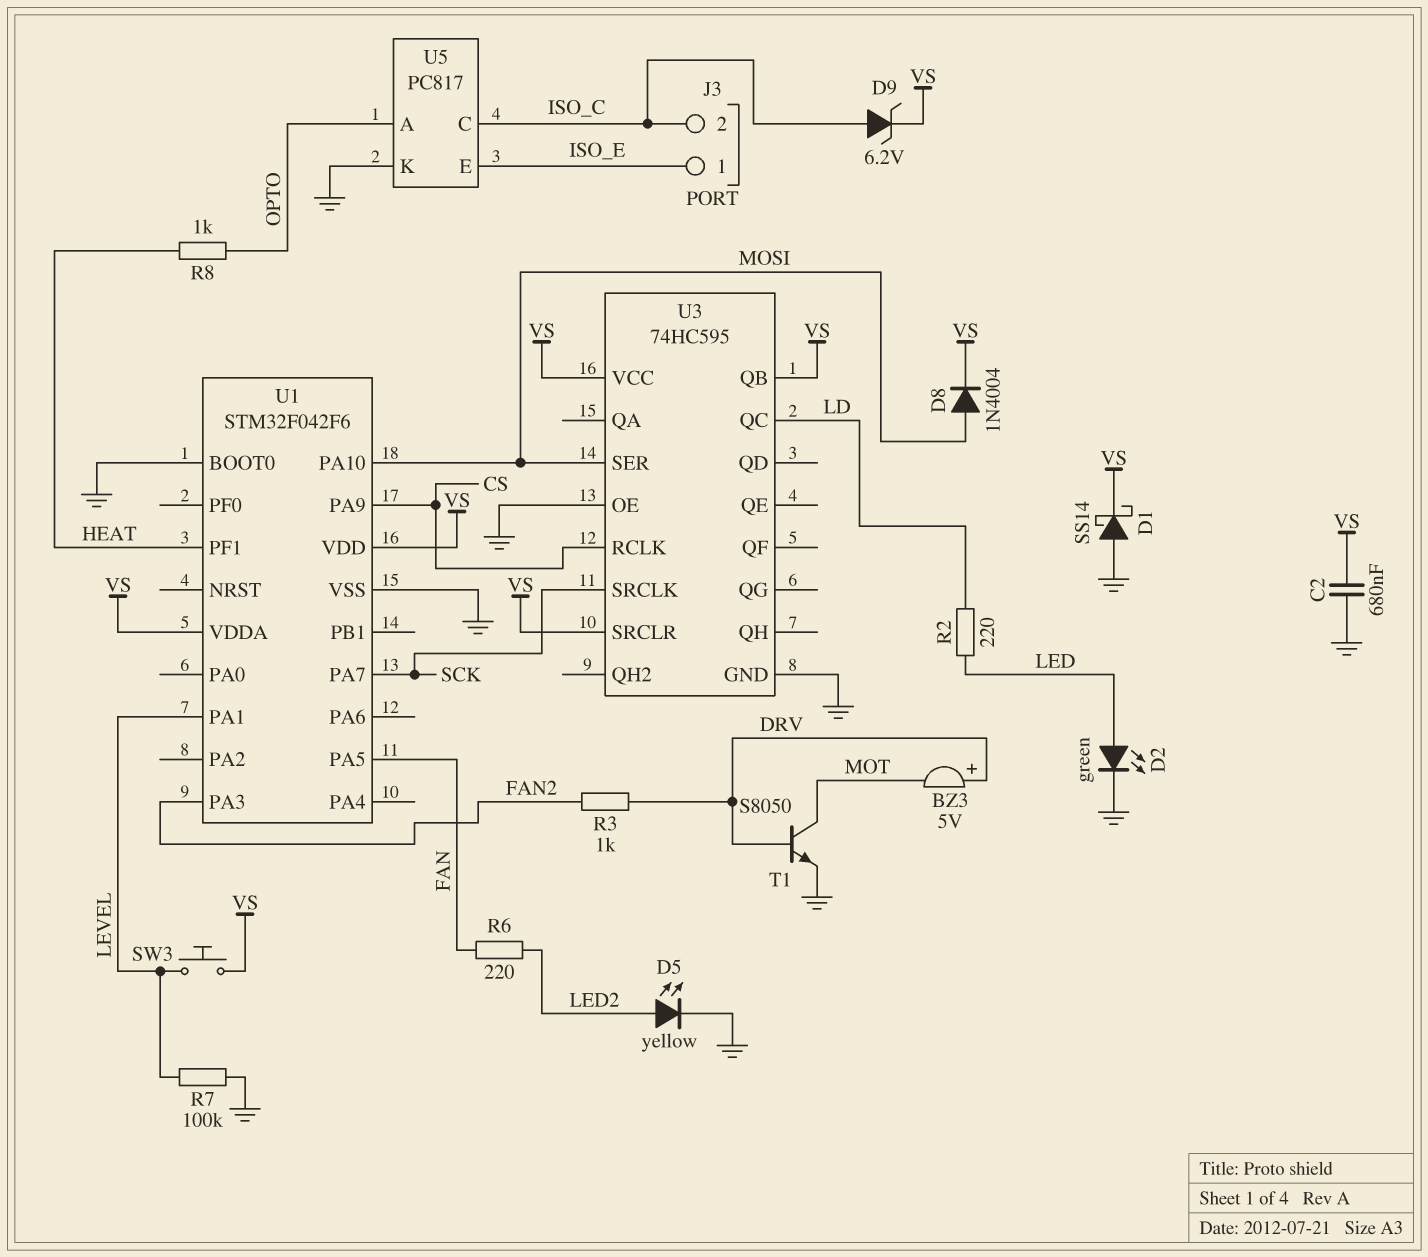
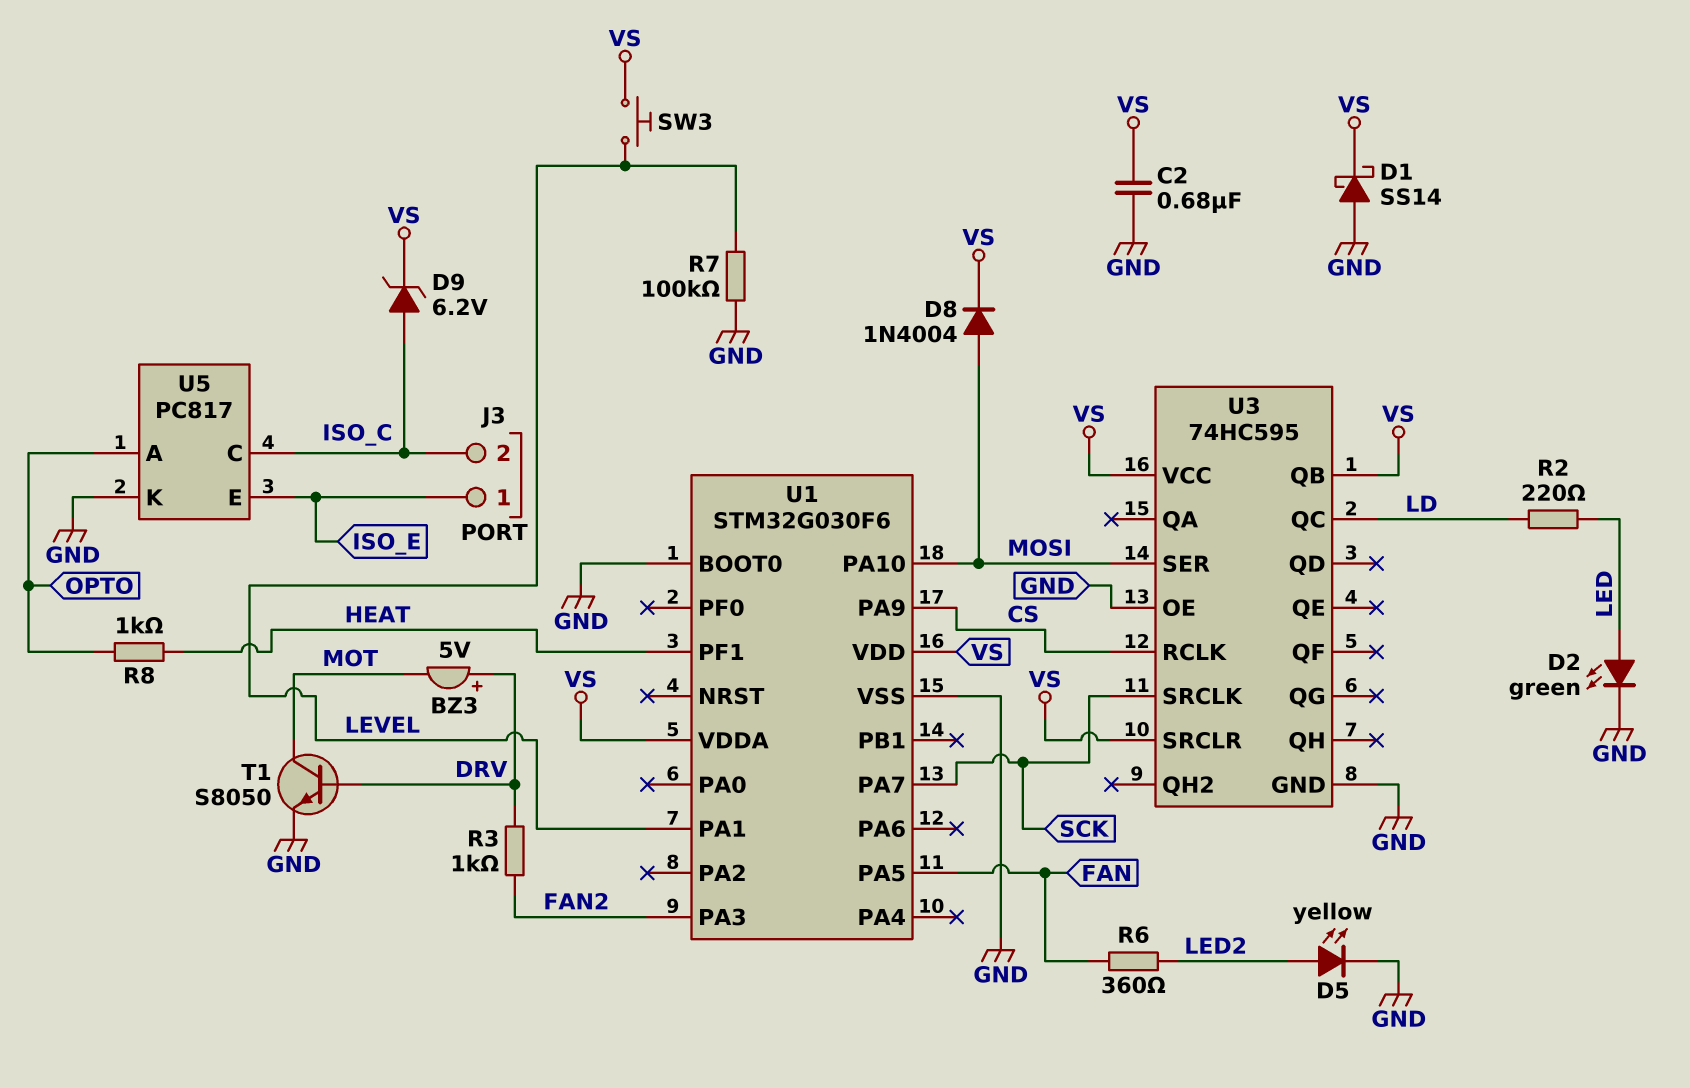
R6: 220 (FAN, LED2) -> 360 (FAN, LED2)
U1: STM32F042F6 -> STM32G030F6

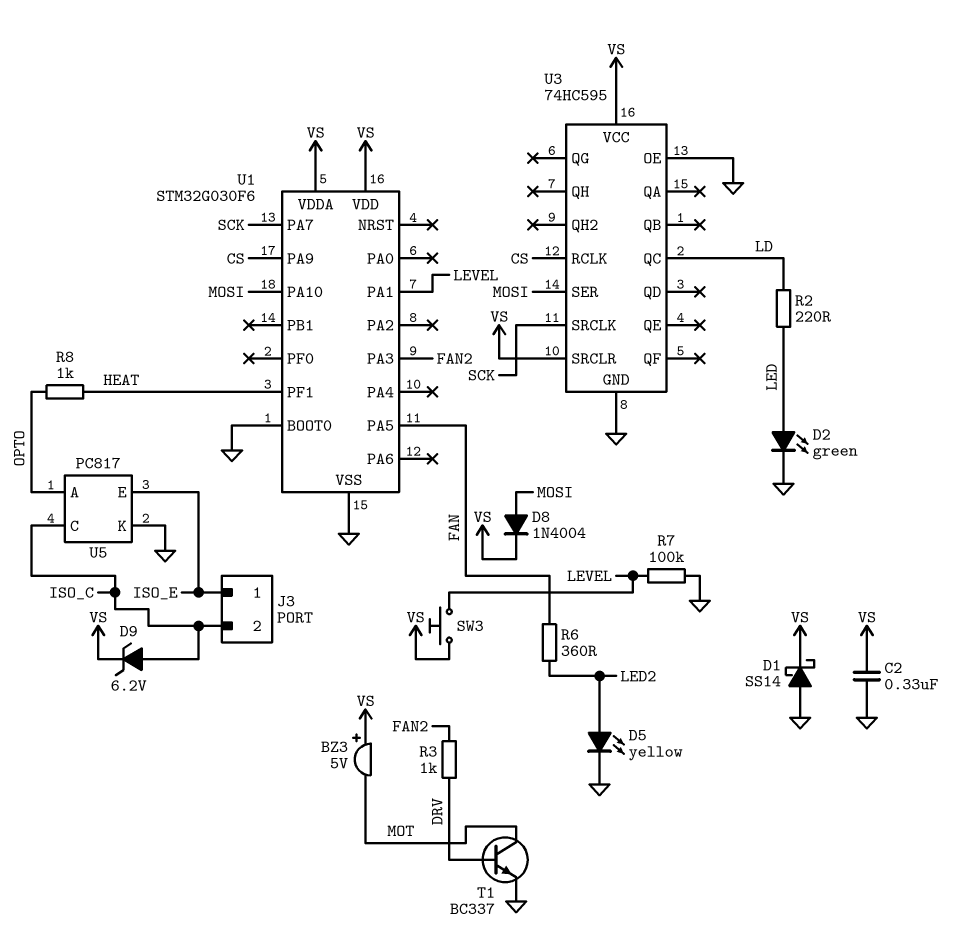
BZ3: buzzer 5V (plus DRV, minus MOT) -> buzzer 5V (plus VS, minus MOT)
C2: 680nF (GND, VS) -> 330nF (GND, VS)
T1: NPN S8050 (B DRV, C MOT, E GND) -> NPN BC337 (B DRV, C MOT, E GND)
U3 pin QB: VS -> none

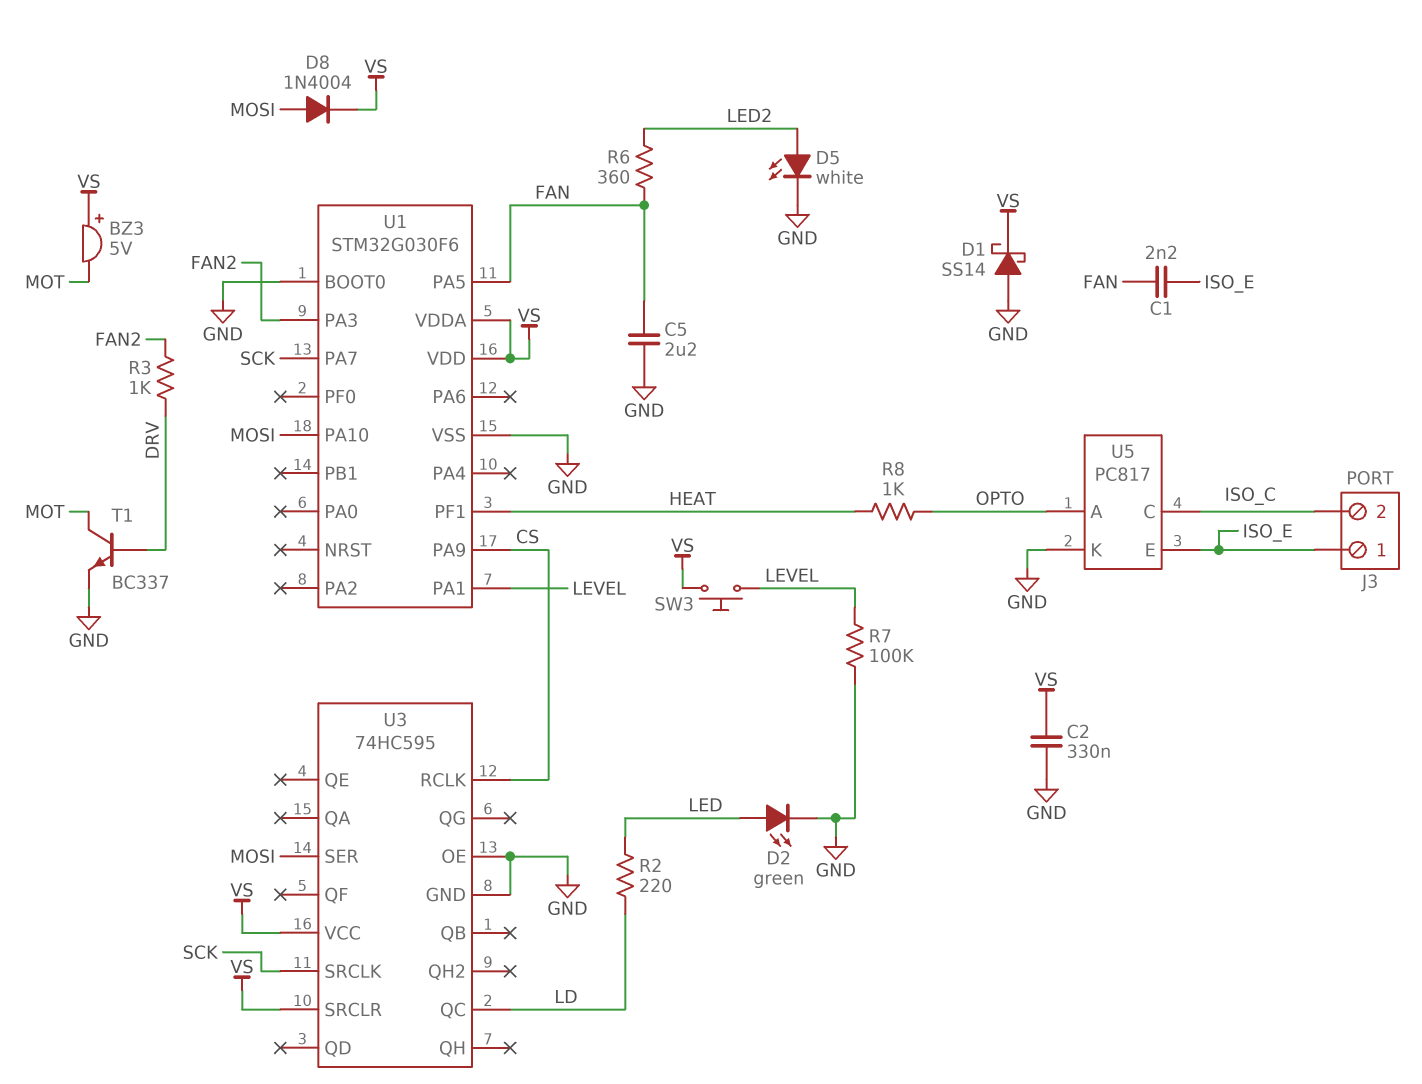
C1: none -> 2.2nF (FAN, ISO_E)
C5: none -> 2.2uF (FAN, GND)
D5: LED yellow (A LED2, K GND) -> LED white (A LED2, K GND)
D9: zener 6.2V (A ISO_C, K VS) -> none

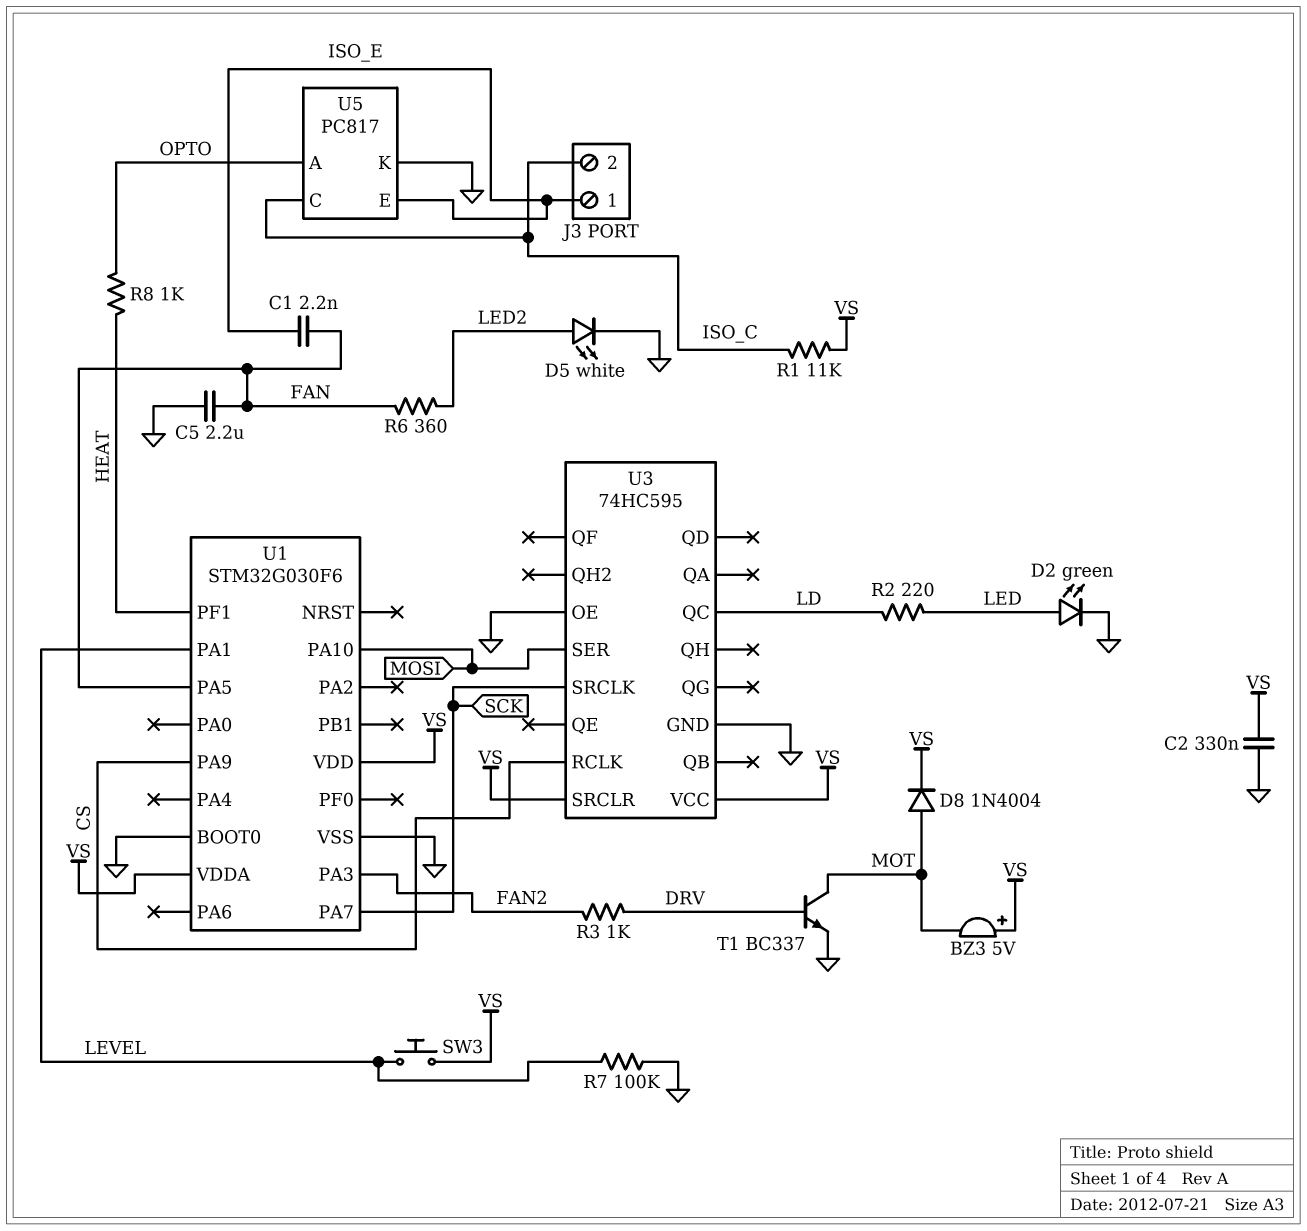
D1: schottky SS14 (A GND, K VS) -> none
D8: diode 1N4004 (A MOSI, K VS) -> diode 1N4004 (A MOT, K VS)
R1: none -> 11k (ISO_C, VS)

